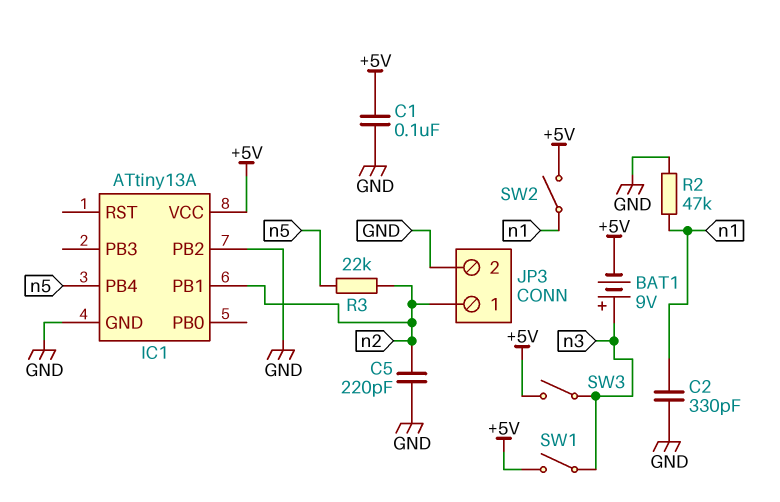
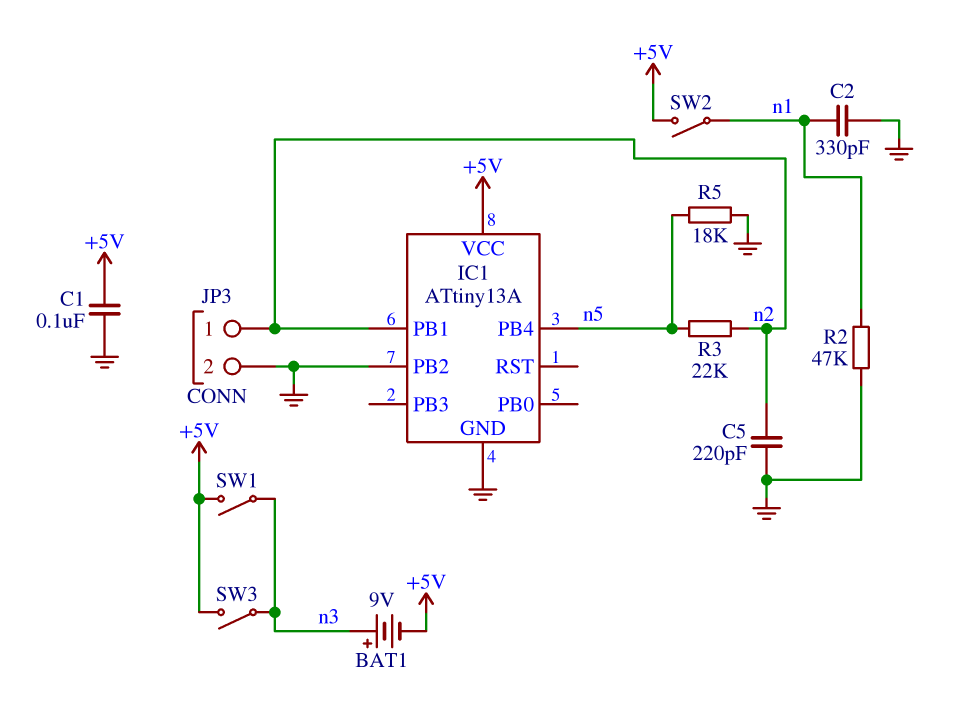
R5: none -> 18k (GND, n5)

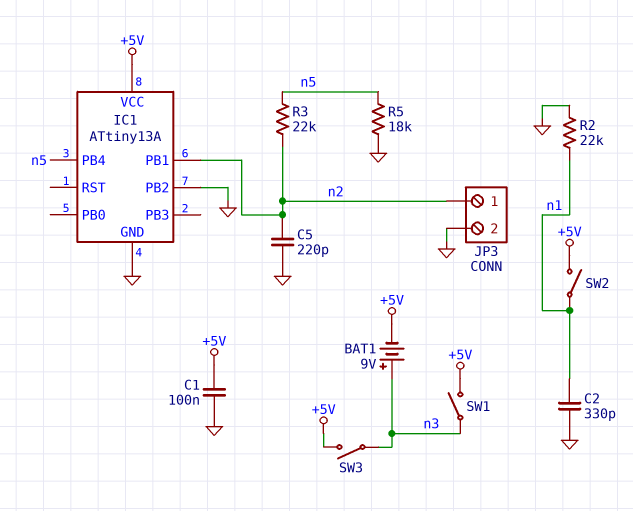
R2: 47k (GND, n1) -> 22k (GND, n1)

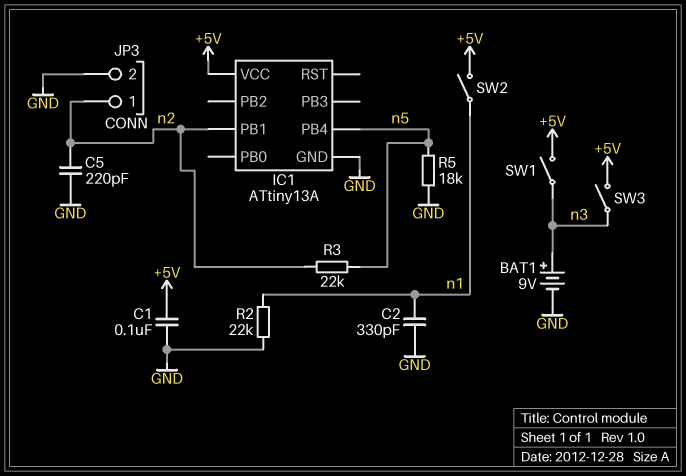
BAT1: 9V (plus n3, minus +5V) -> 9V (plus n3, minus GND)
IC1 pin PB2: GND -> none

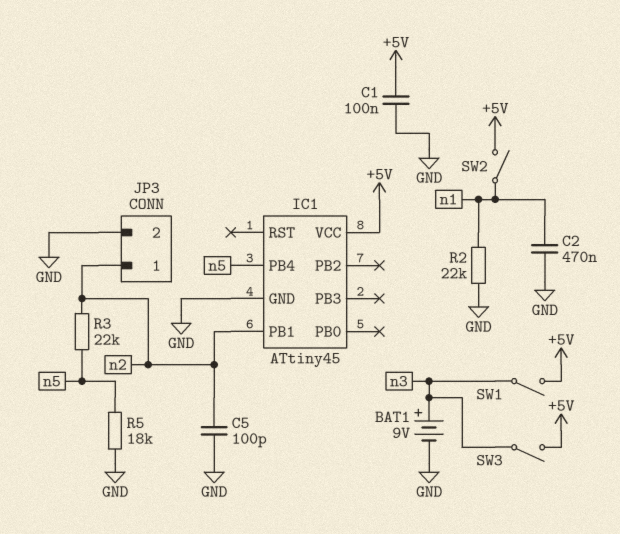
C2: 330pF (GND, n1) -> 470nF (GND, n1)
C5: 220pF (GND, n2) -> 100pF (GND, n2)
IC1: ATtiny13A -> ATtiny45

